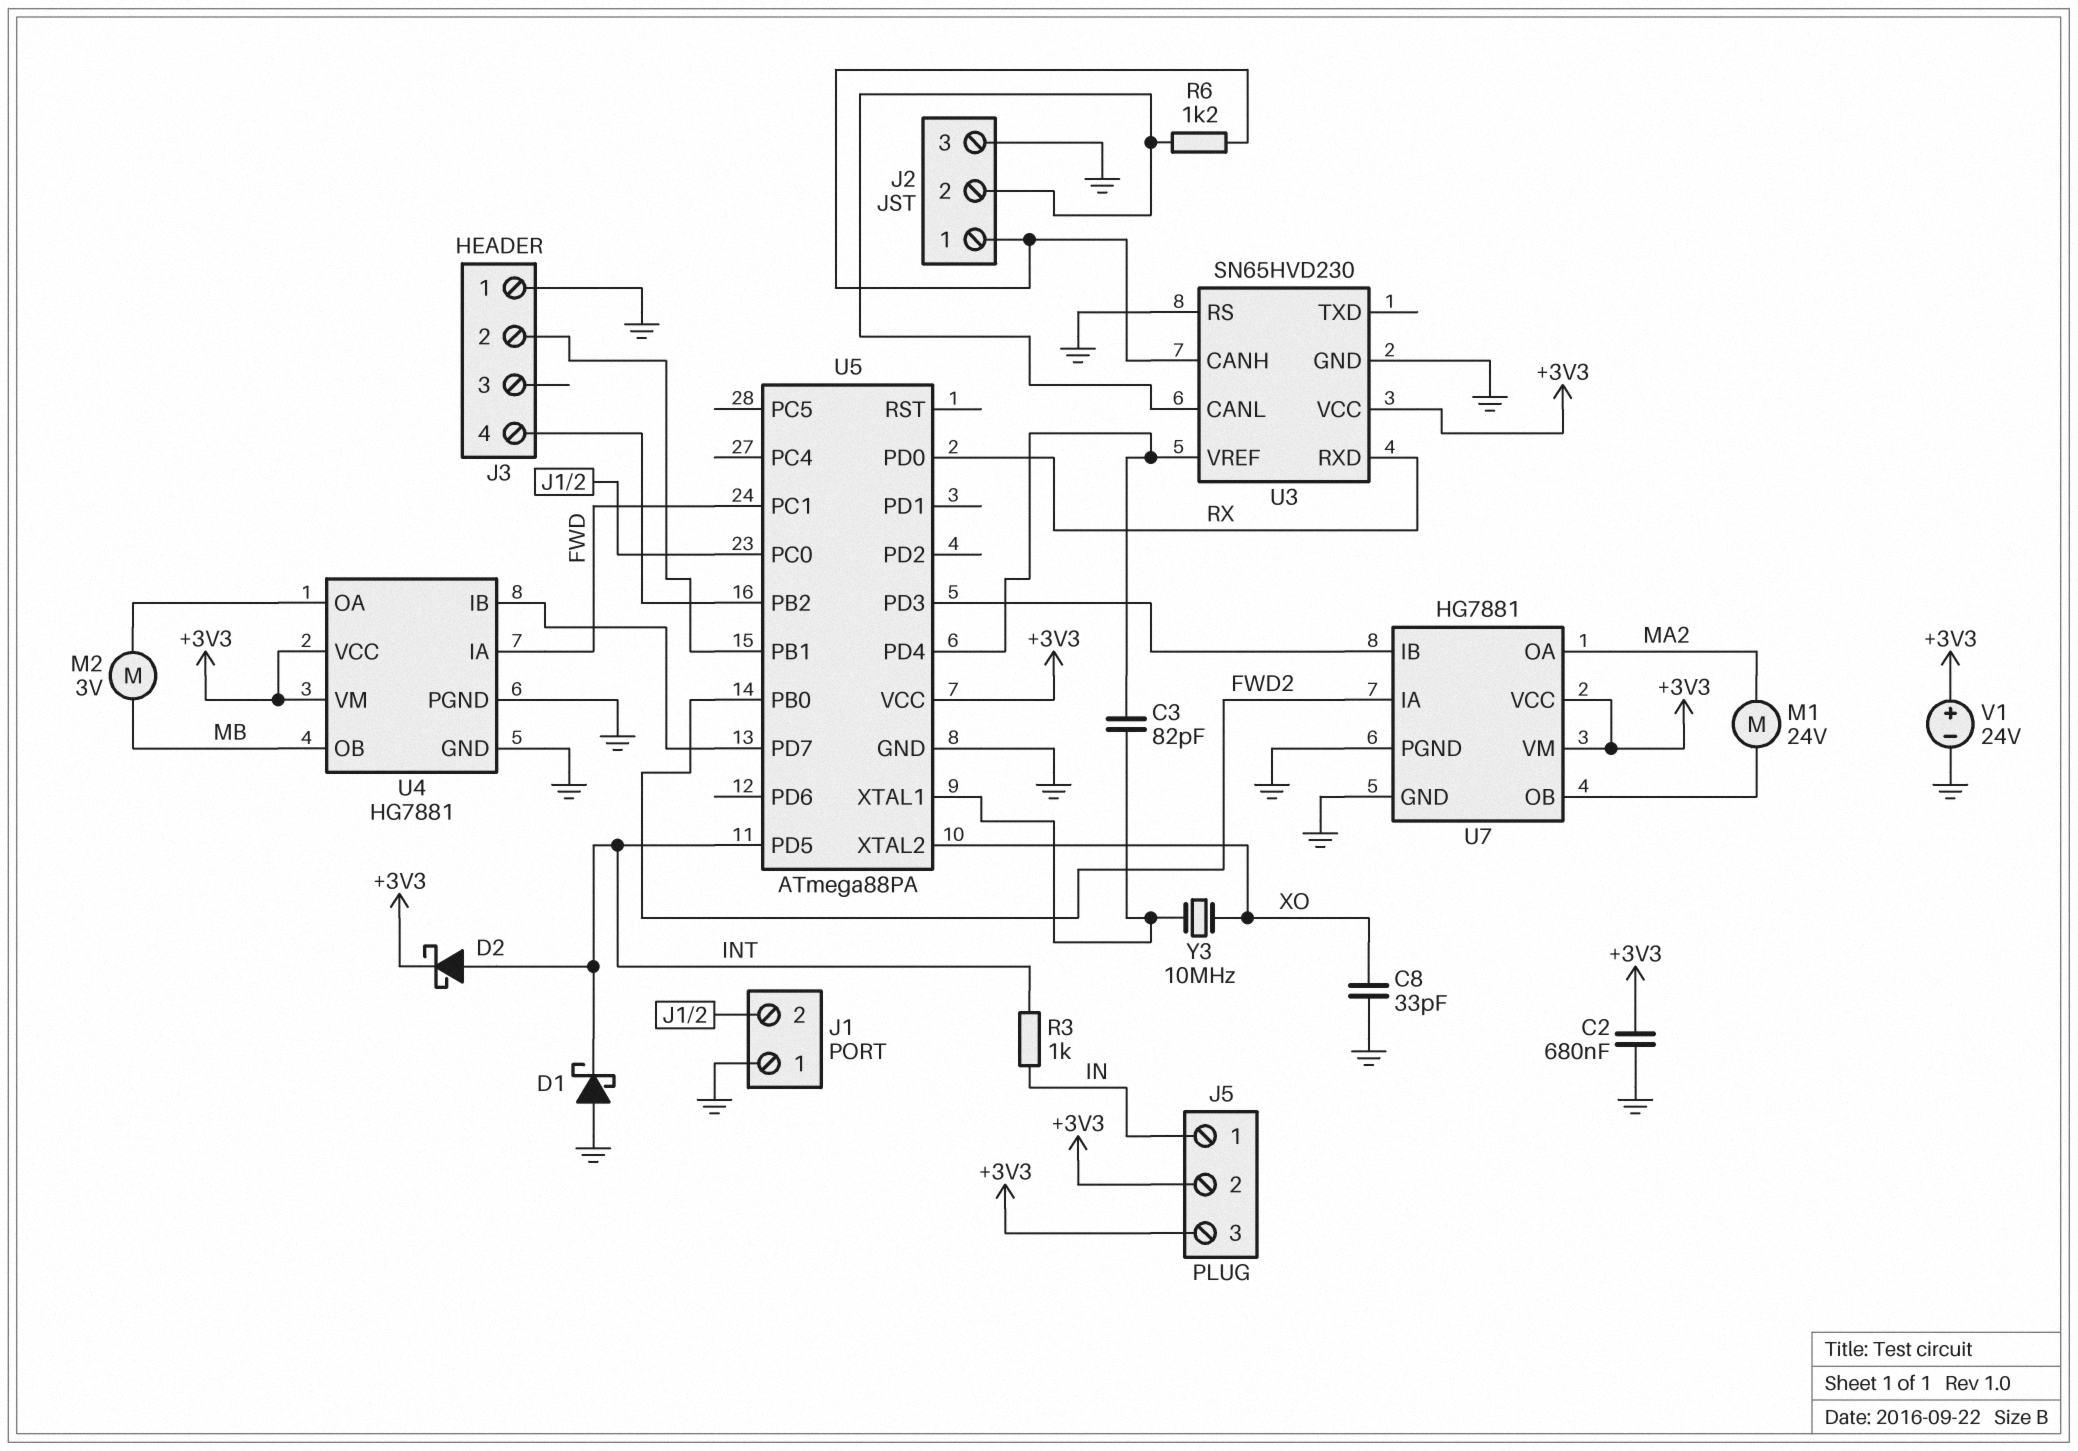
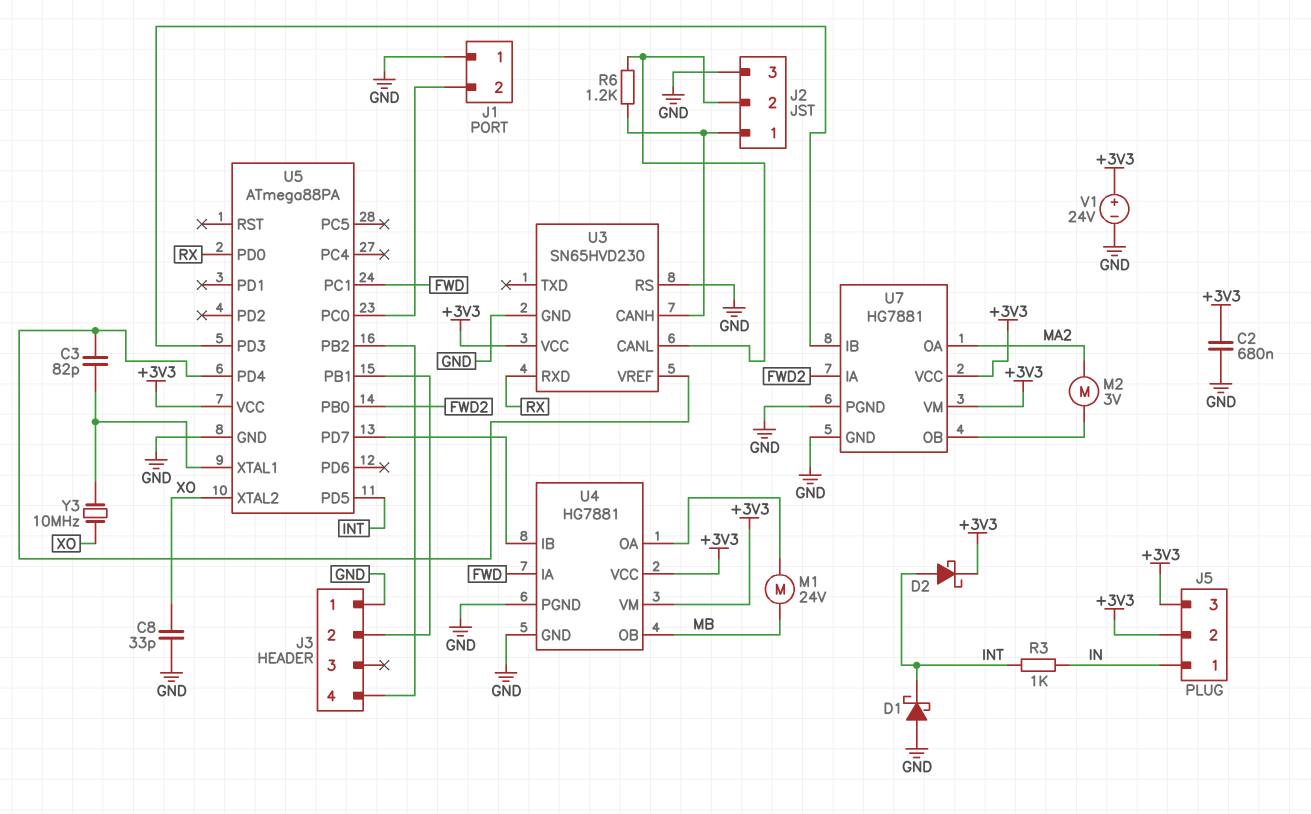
M1: motor 24V (MA2, U7/OB) -> motor 24V (MB, U4/OA)
M2: motor 3V (MB, U4/OA) -> motor 3V (MA2, U7/OB)

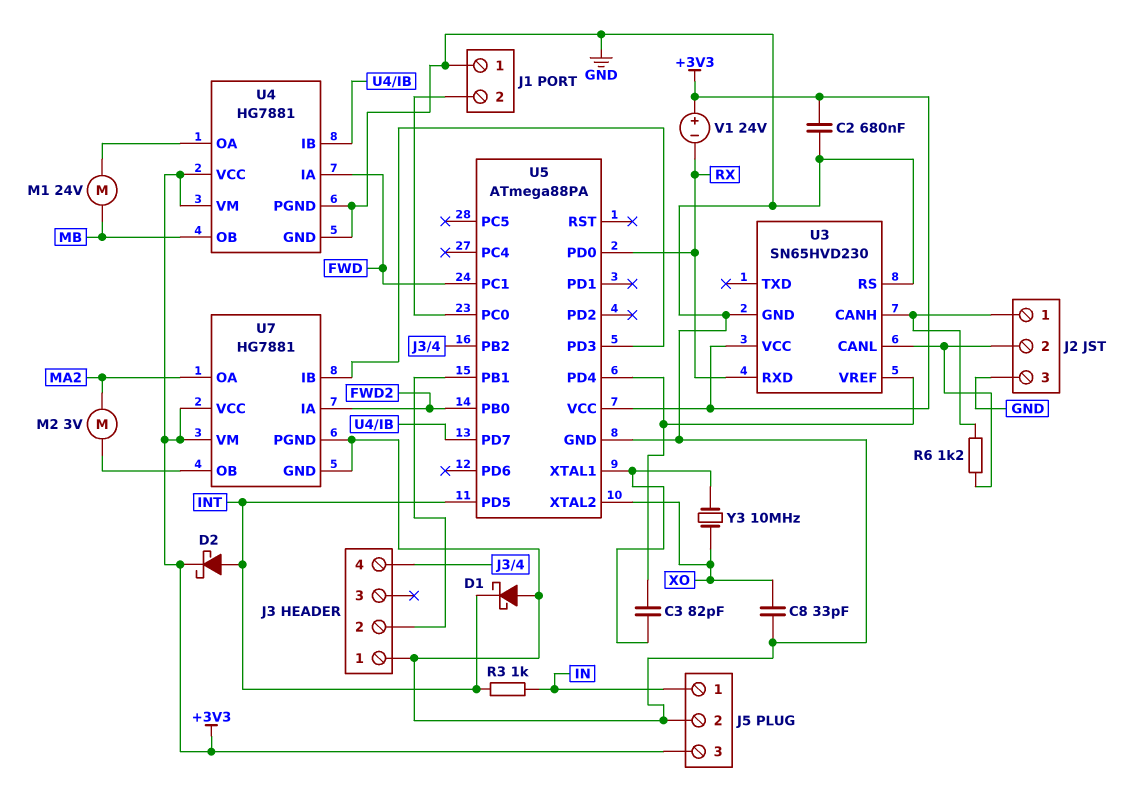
J5 pin 2: +3V3 -> GND
V1: 24V (plus +3V3, minus GND) -> 24V (plus +3V3, minus RX)

